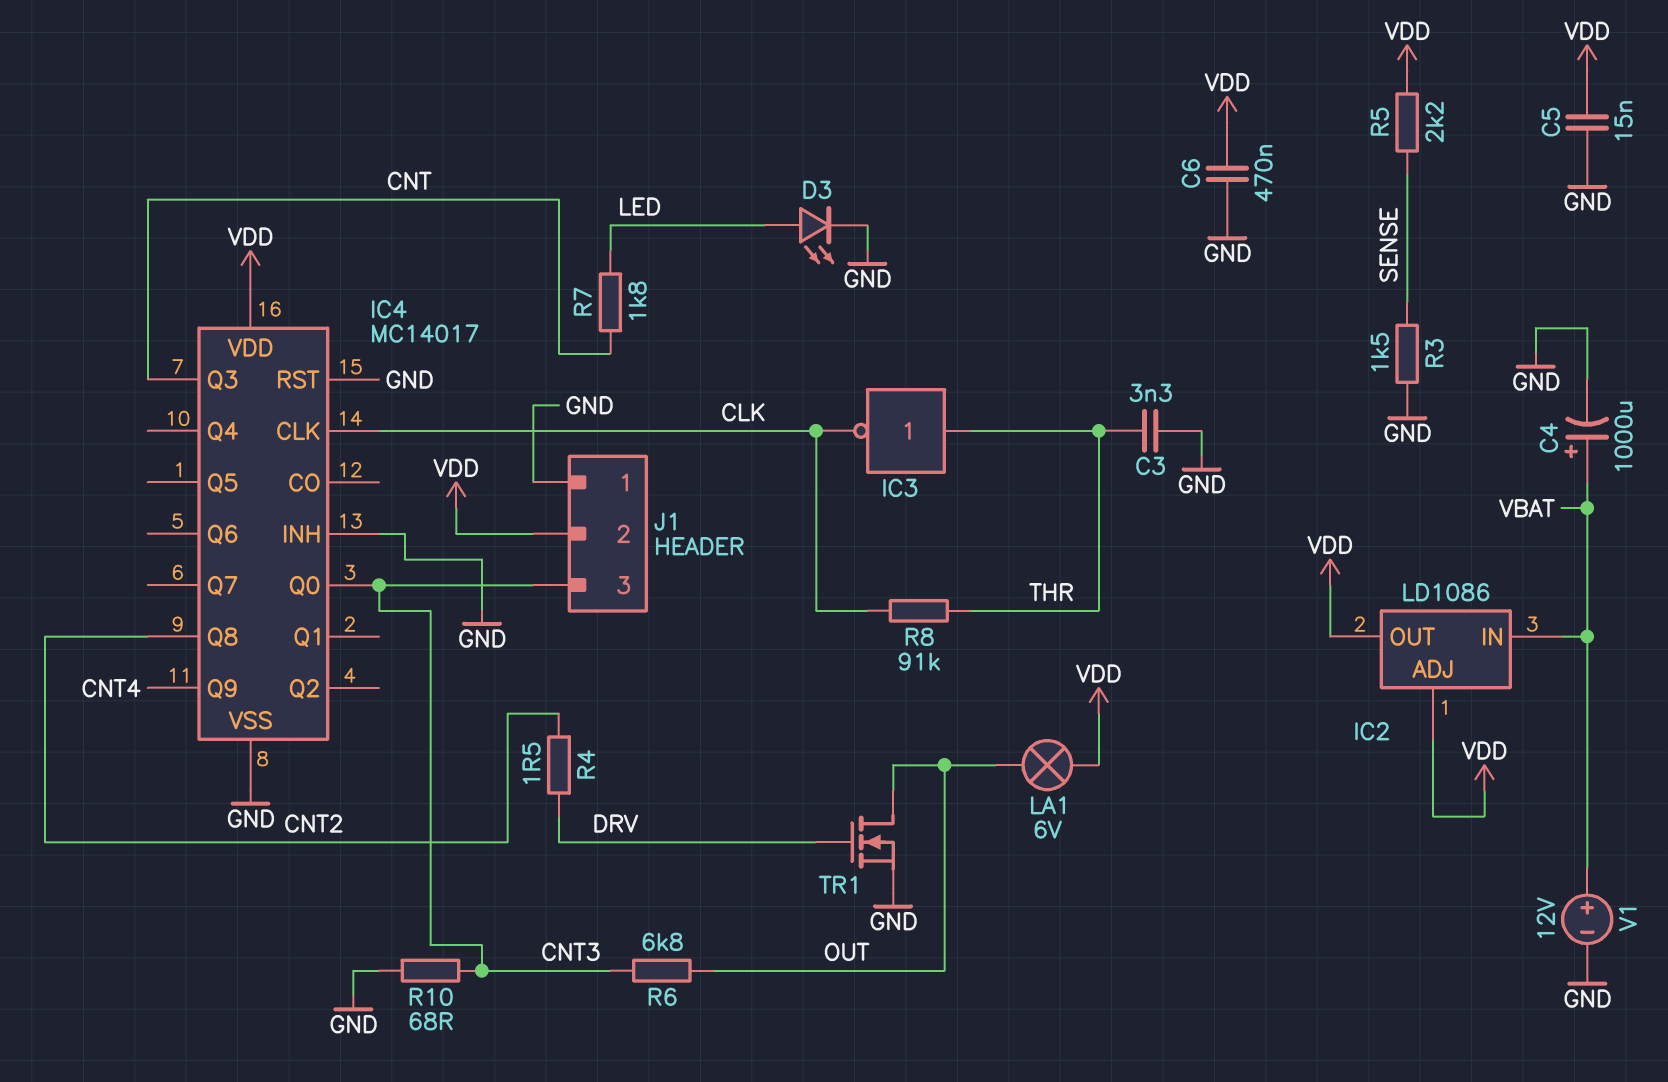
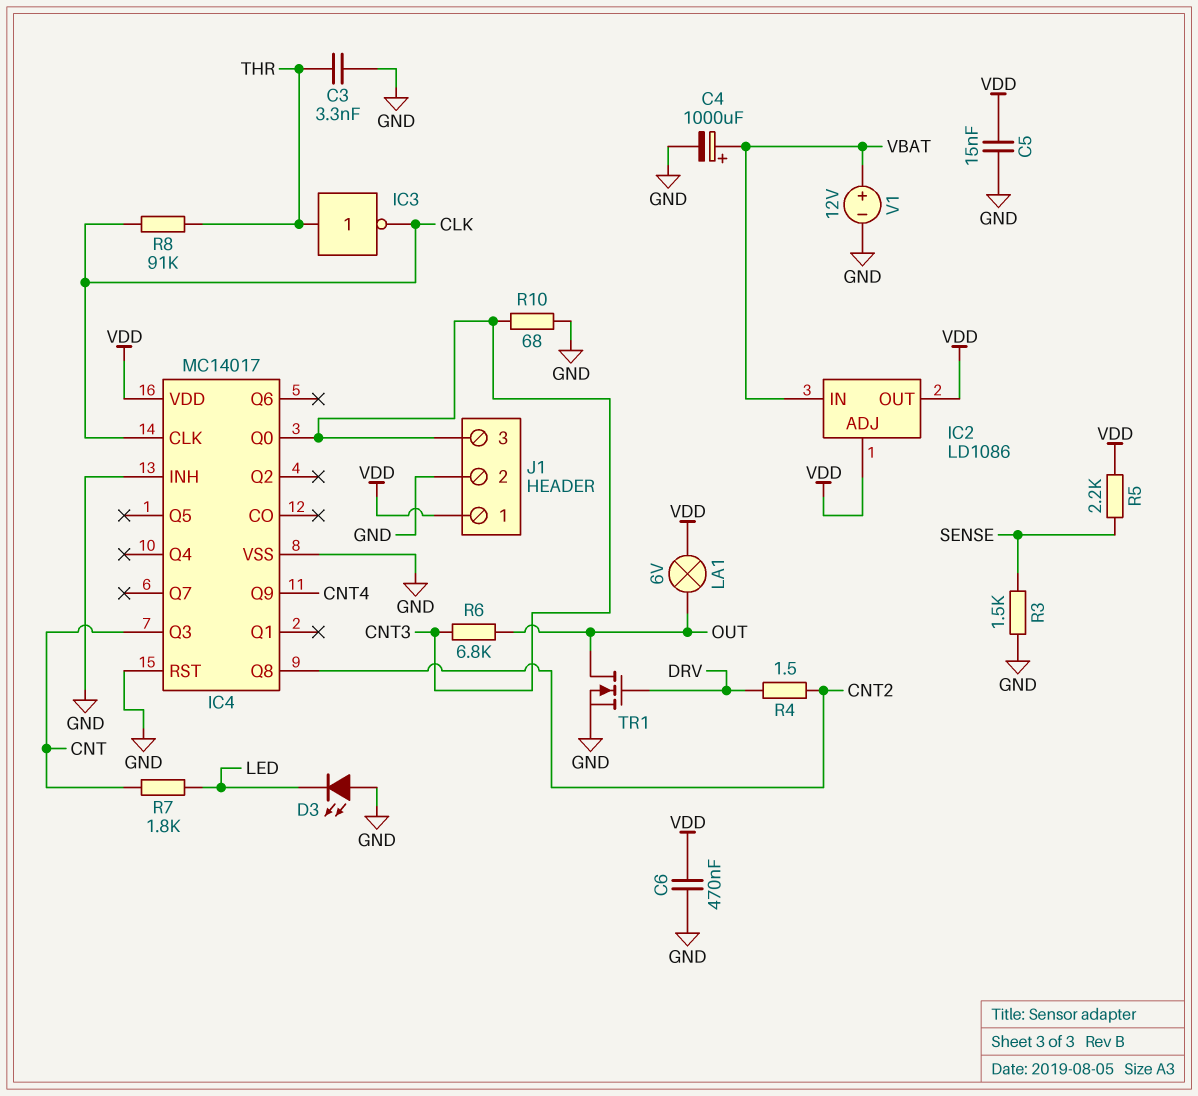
D3: LED (A LED, K GND) -> LED (A GND, K LED)
J1 pin 1: GND -> VDD
J1 pin 2: VDD -> GND

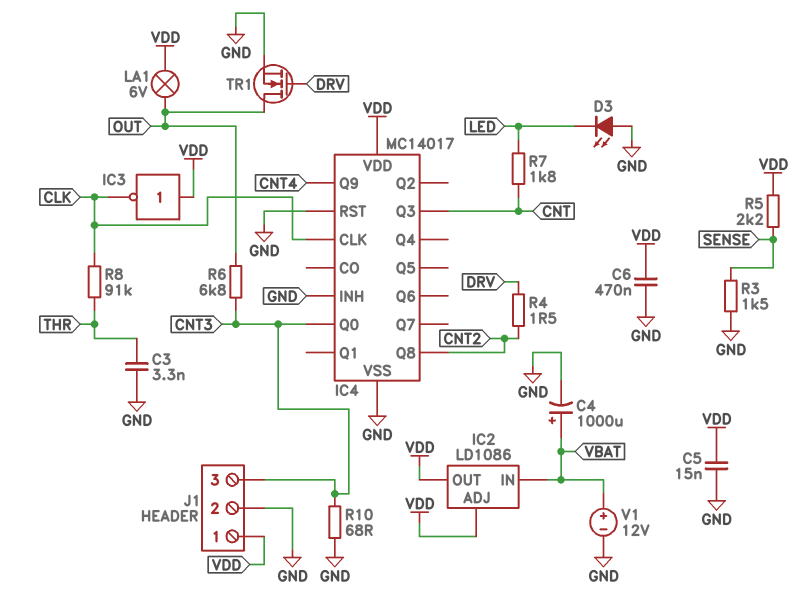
IC3: NOT (in THR, out CLK) -> NOT (in VDD, out CLK)

